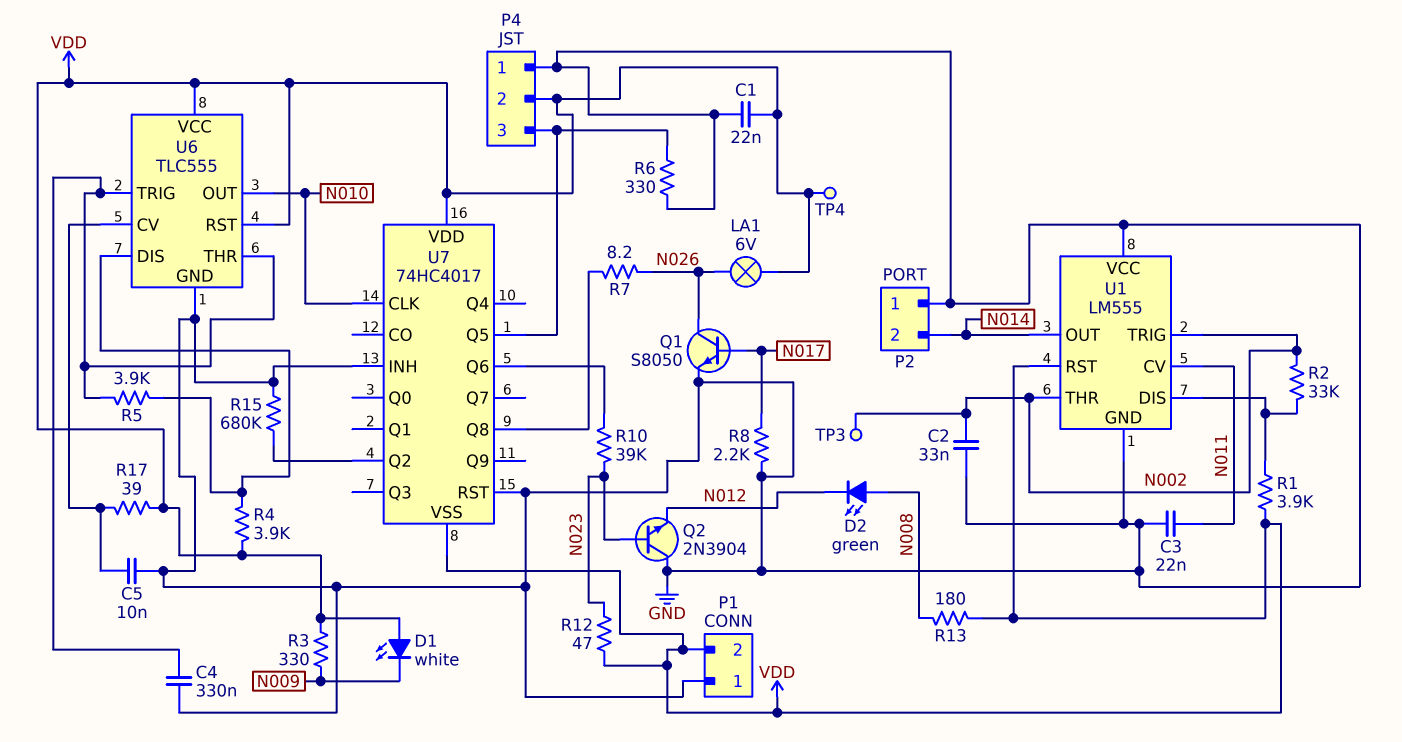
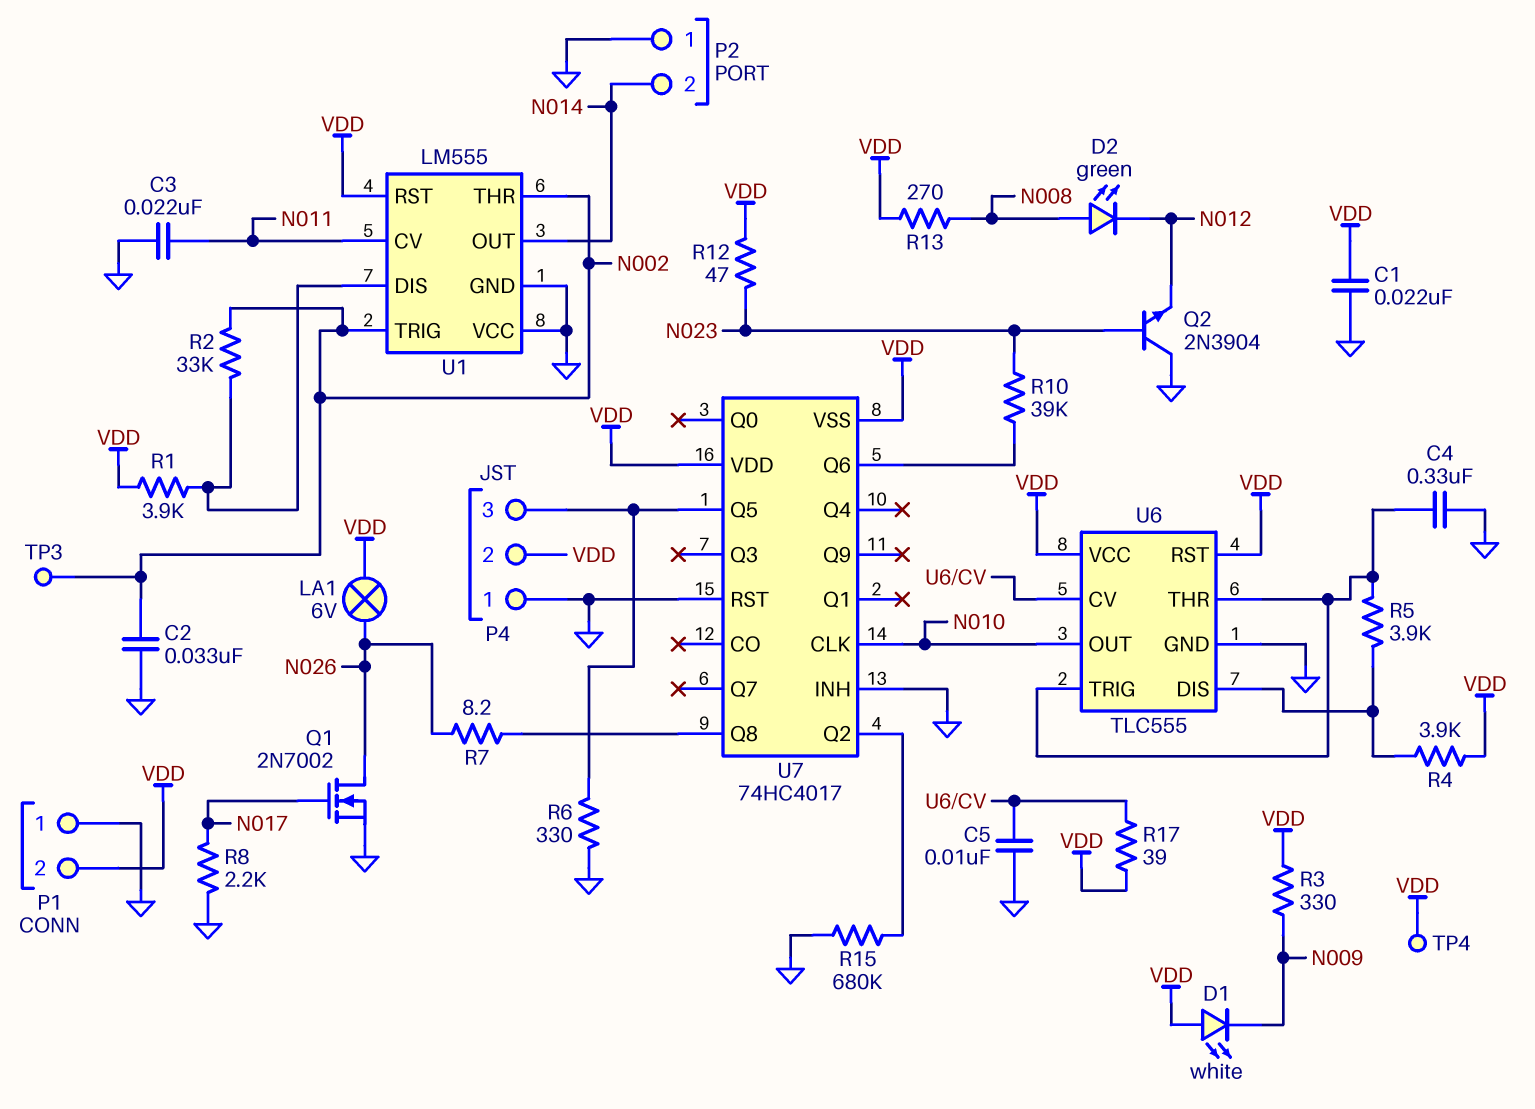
Q1: NPN S8050 (B N017, C N026, E GND) -> NMOS 2N7002 (G N017, D N026, S GND)
R13: 180 (N008, VDD) -> 270 (N008, VDD)

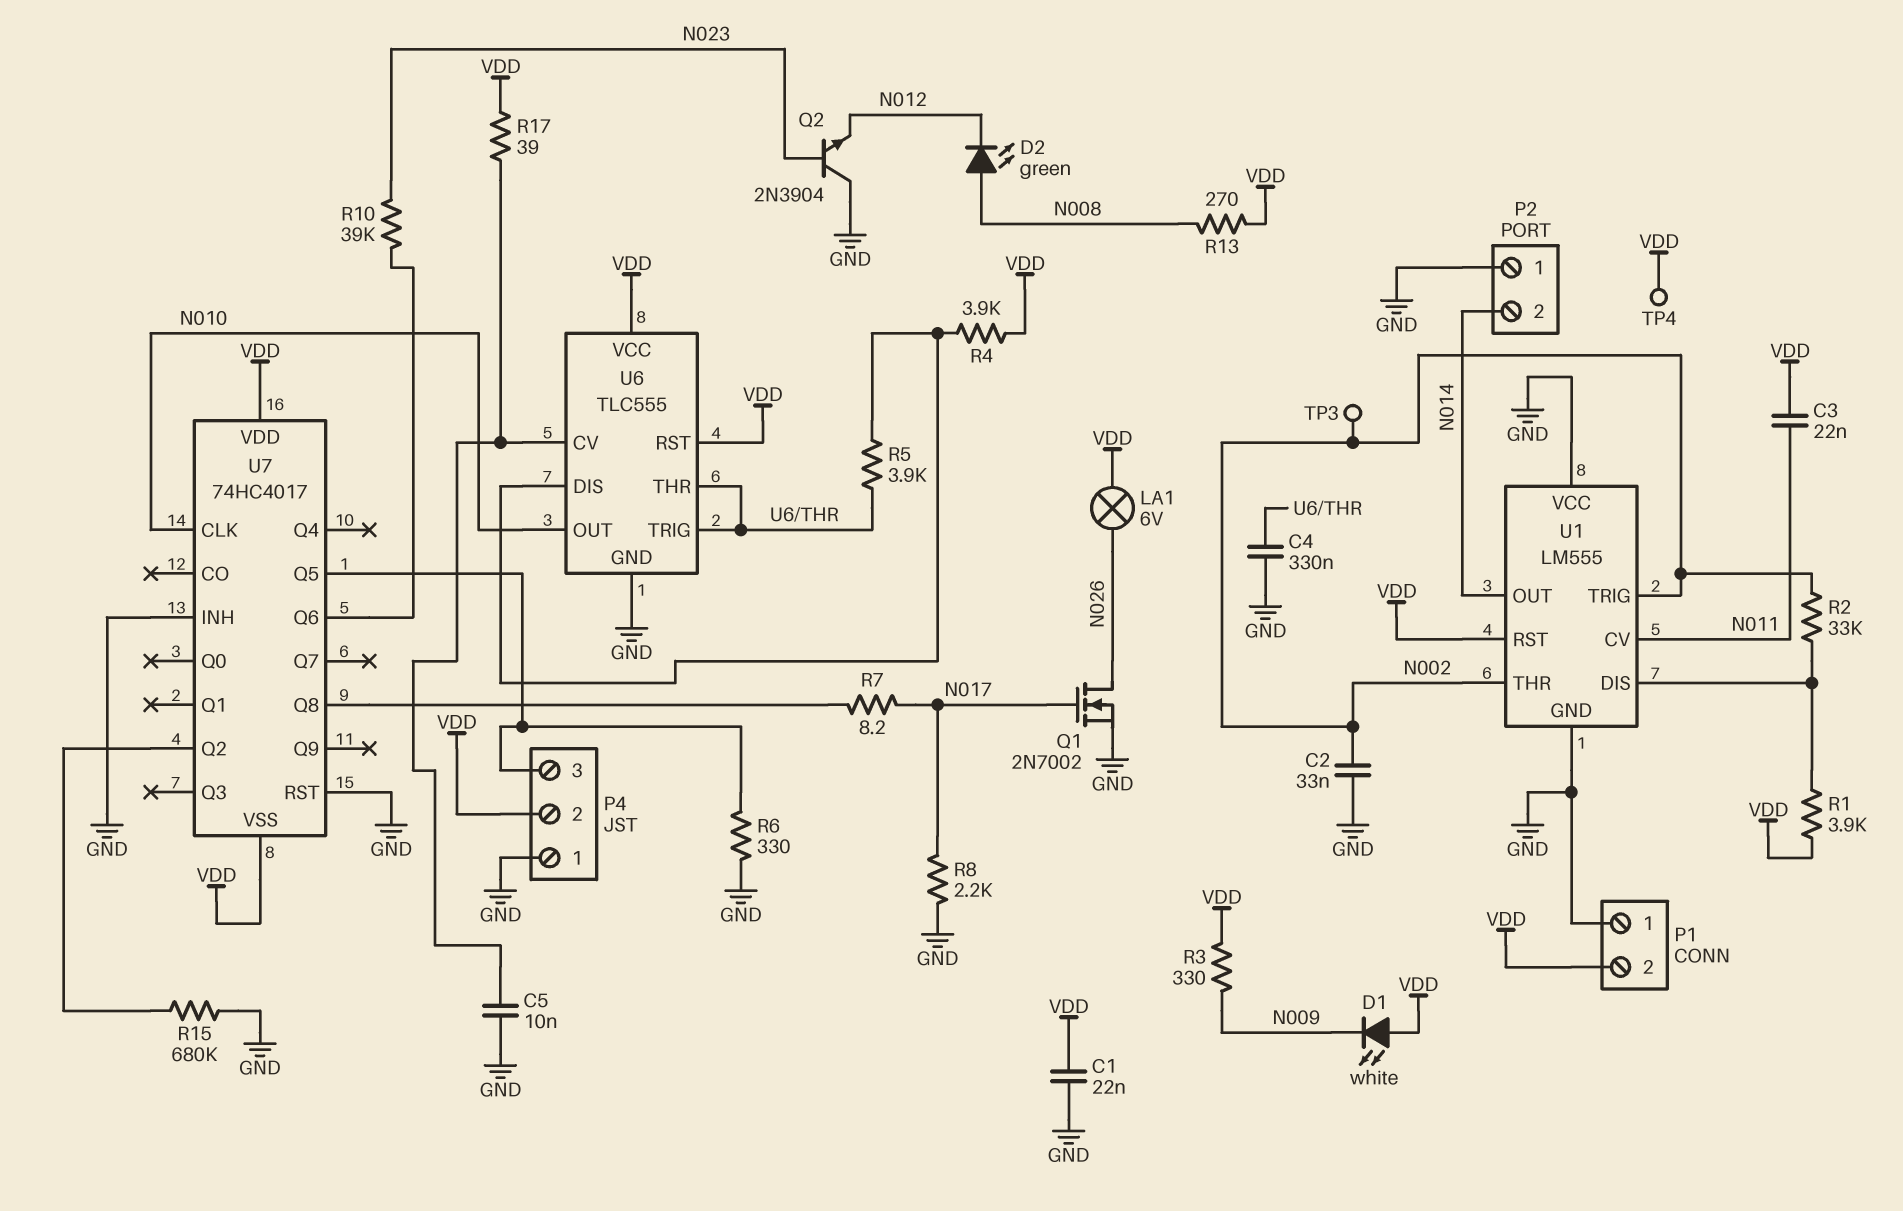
C3: 22nF (GND, N011) -> 22nF (N011, VDD)
R7: 8.2 (N026, U7/Q8) -> 8.2 (N017, U7/Q8)
R12: 47 (N023, VDD) -> none

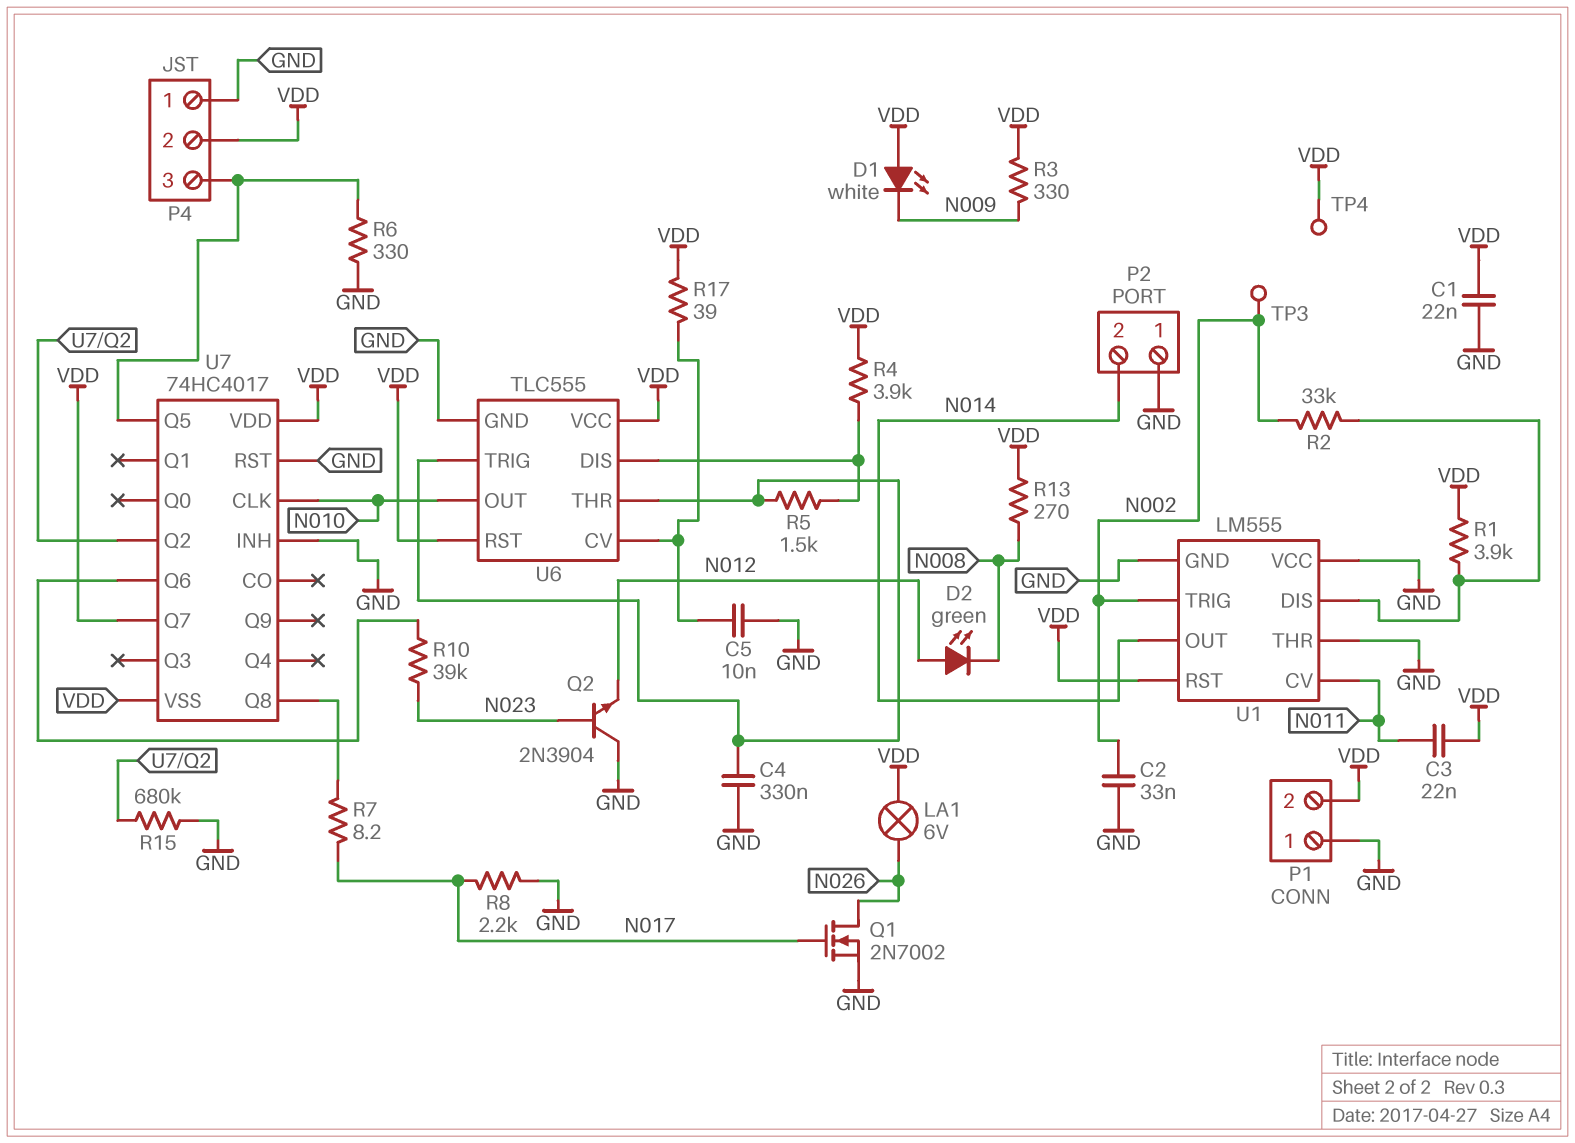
D2: LED green (A N008, K N012) -> LED green (A N012, K N008)
R5: 3.9k (U6/DIS, U6/THR) -> 1.5k (U6/DIS, U6/THR)
U1 pin THR: N002 -> GND
U7 pin Q7: none -> VDD

